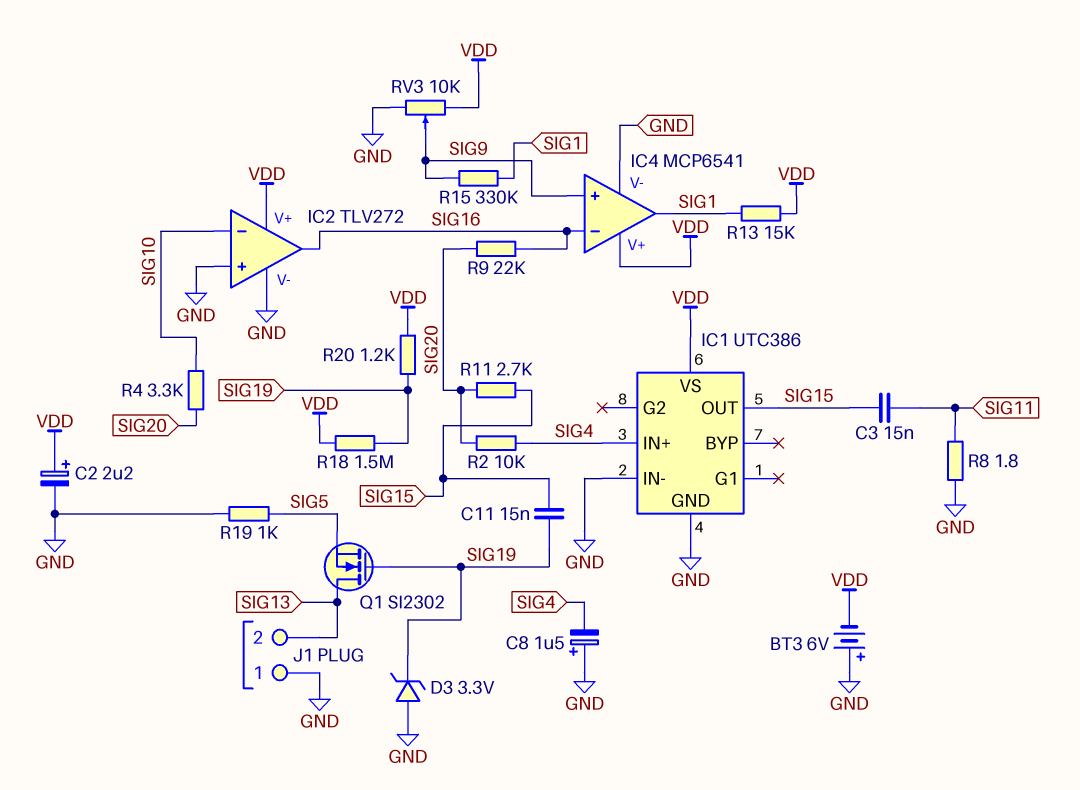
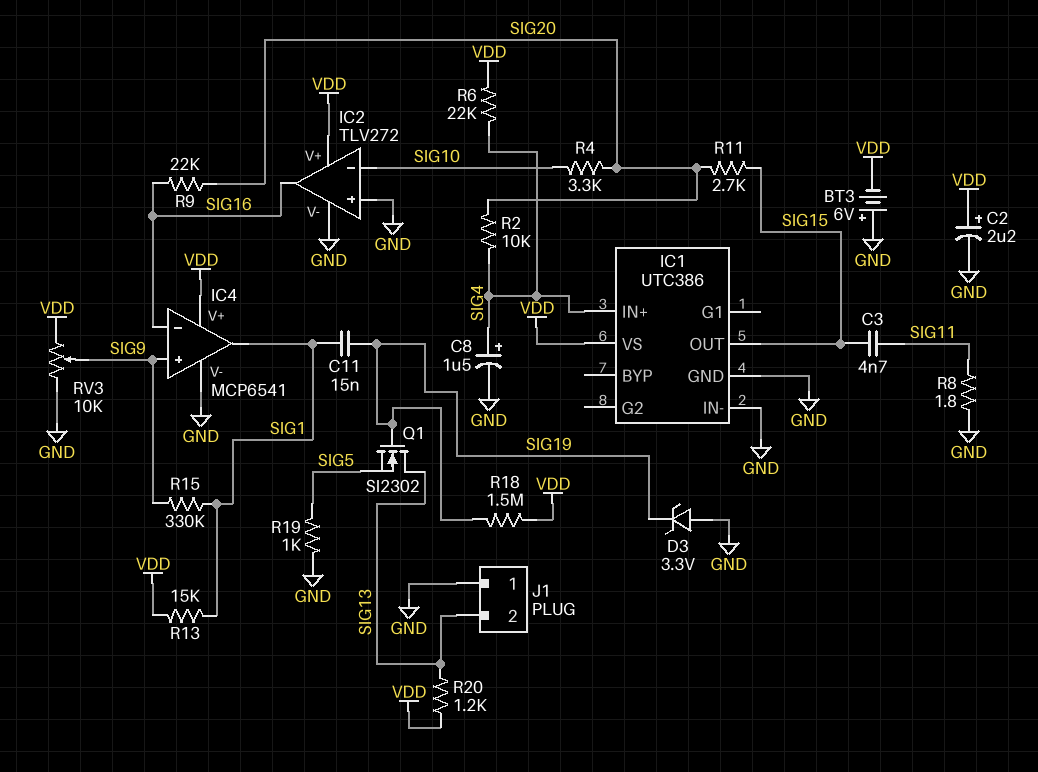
C3: 15nF (SIG11, SIG15) -> 4.7nF (SIG11, SIG15)
C8: 1.5uF (plus GND, minus SIG4) -> 1.5uF (plus SIG4, minus GND)
C11: 15nF (SIG15, SIG19) -> 15nF (SIG1, SIG19)
R6: none -> 22k (SIG4, VDD)
R20: 1.2k (SIG19, VDD) -> 1.2k (SIG13, VDD)

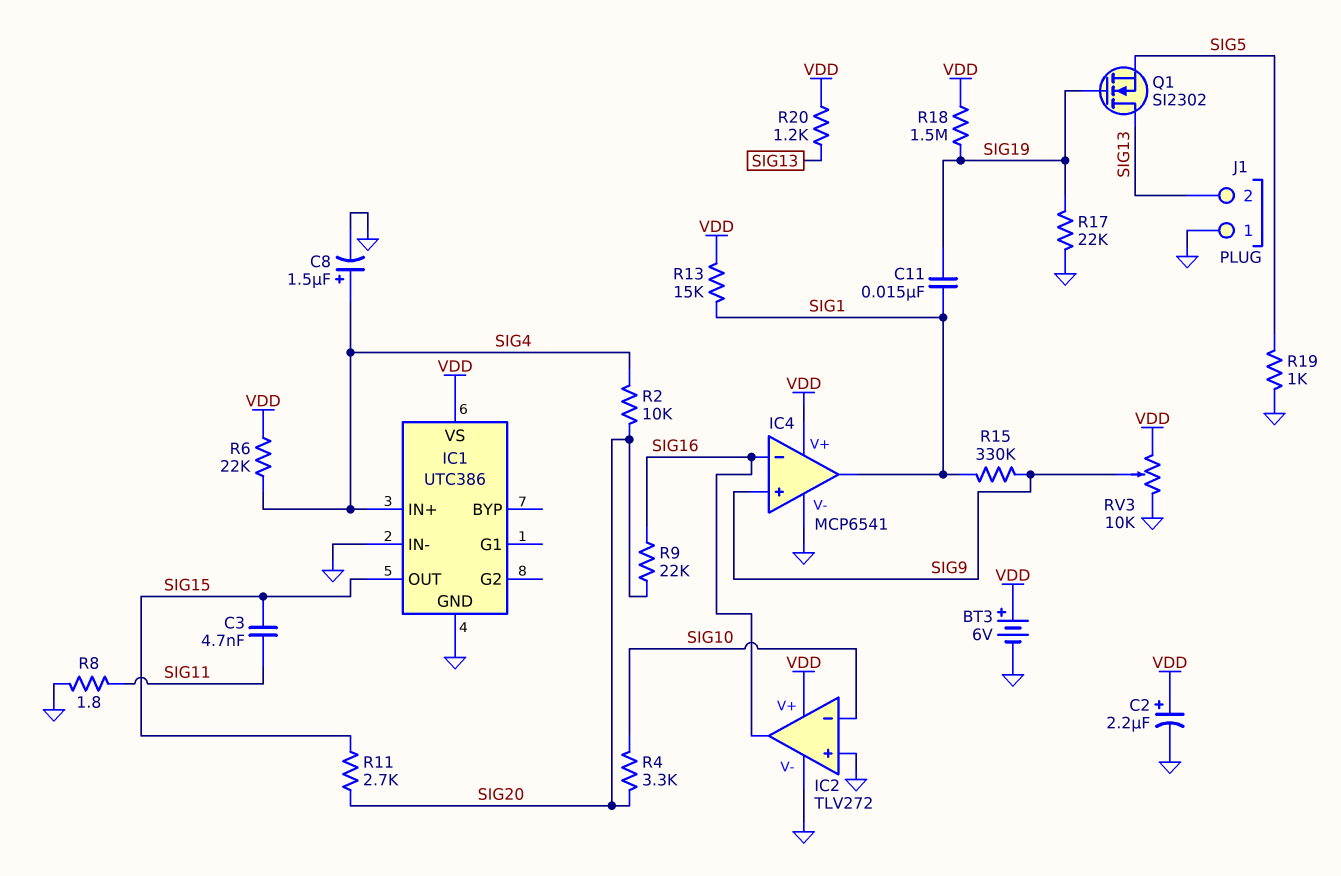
BT3: 6V (plus GND, minus VDD) -> 6V (plus VDD, minus GND)
D3: zener 3.3V (A GND, K SIG19) -> none
R17: none -> 22k (GND, SIG19)

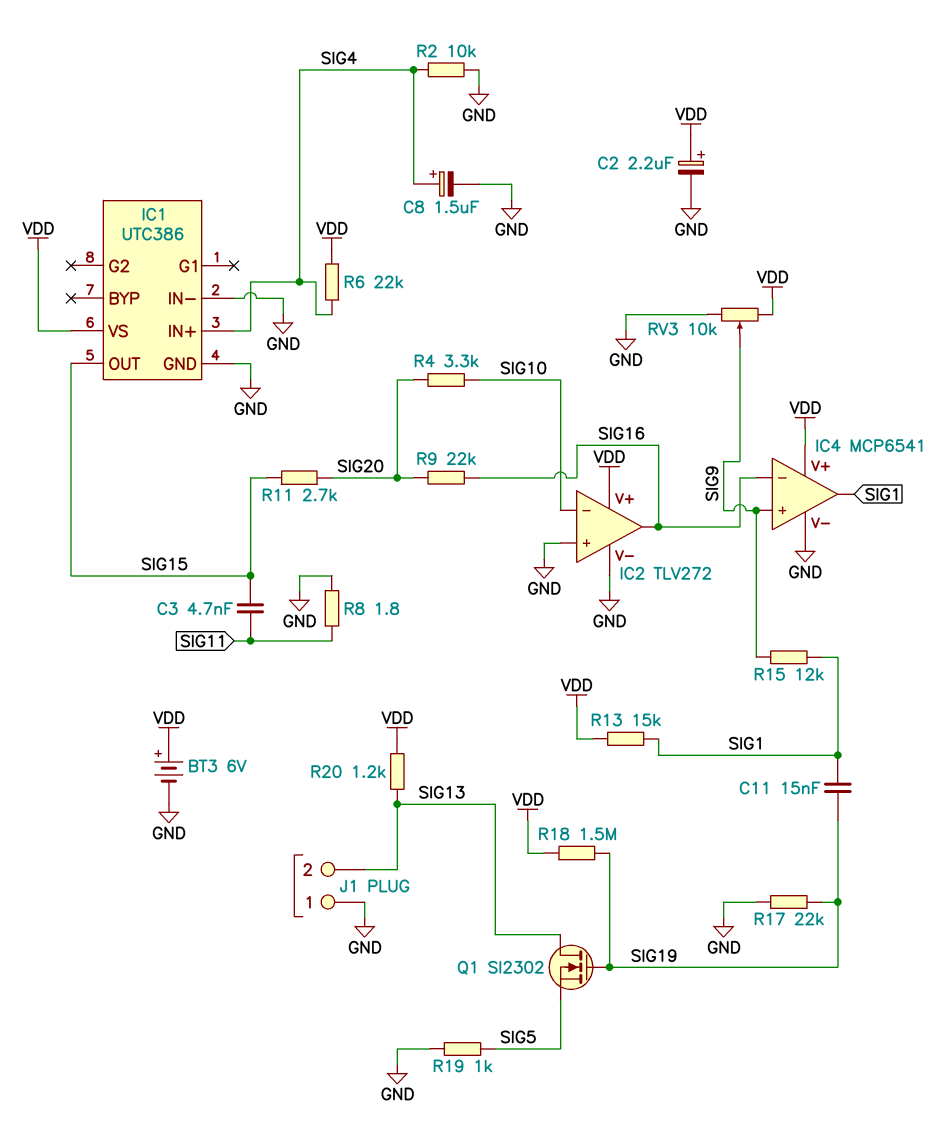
R2: 10k (SIG4, SIG20) -> 10k (GND, SIG4)
R15: 330k (SIG1, SIG9) -> 12k (SIG1, SIG9)

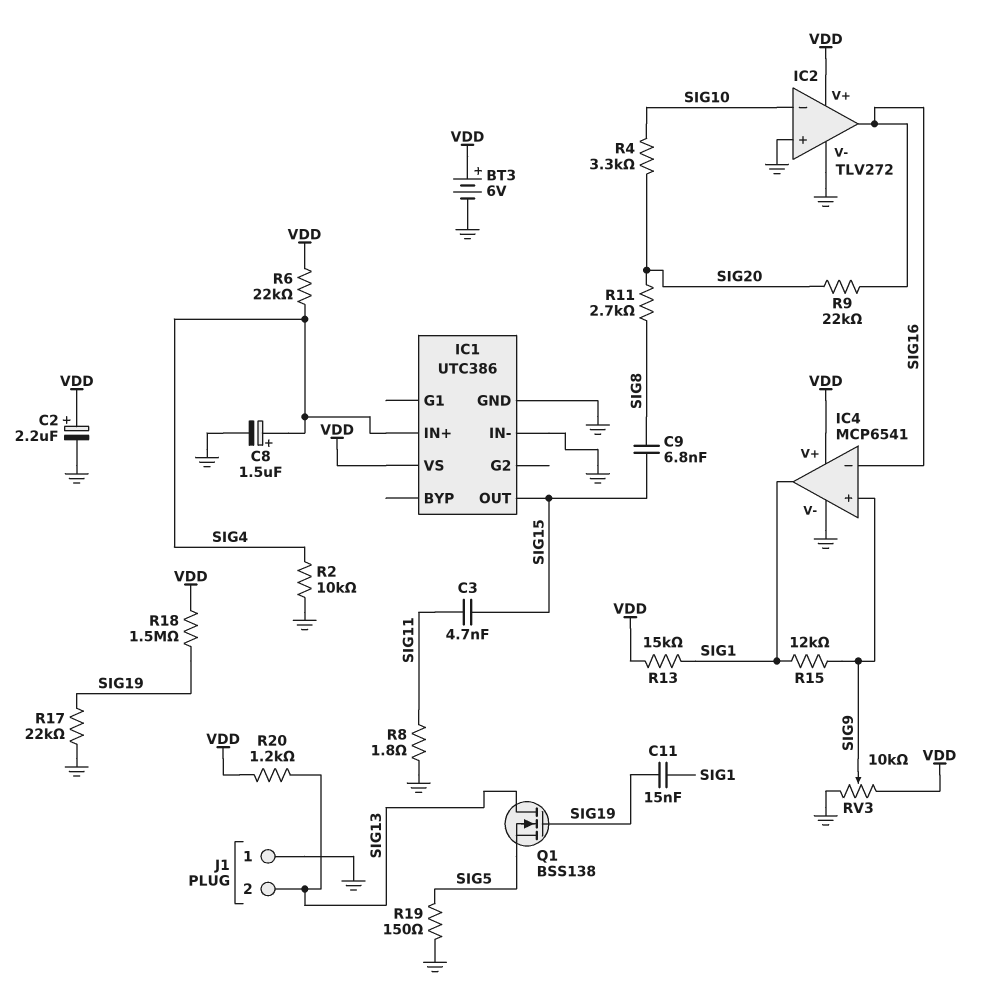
C9: none -> 6.8nF (SIG8, SIG15)
Q1: NMOS SI2302 (G SIG19, D SIG13, S SIG5) -> NMOS BSS138 (G SIG19, D SIG13, S SIG5)
R11: 2.7k (SIG15, SIG20) -> 2.7k (SIG8, SIG20)
R19: 1k (GND, SIG5) -> 150 (GND, SIG5)

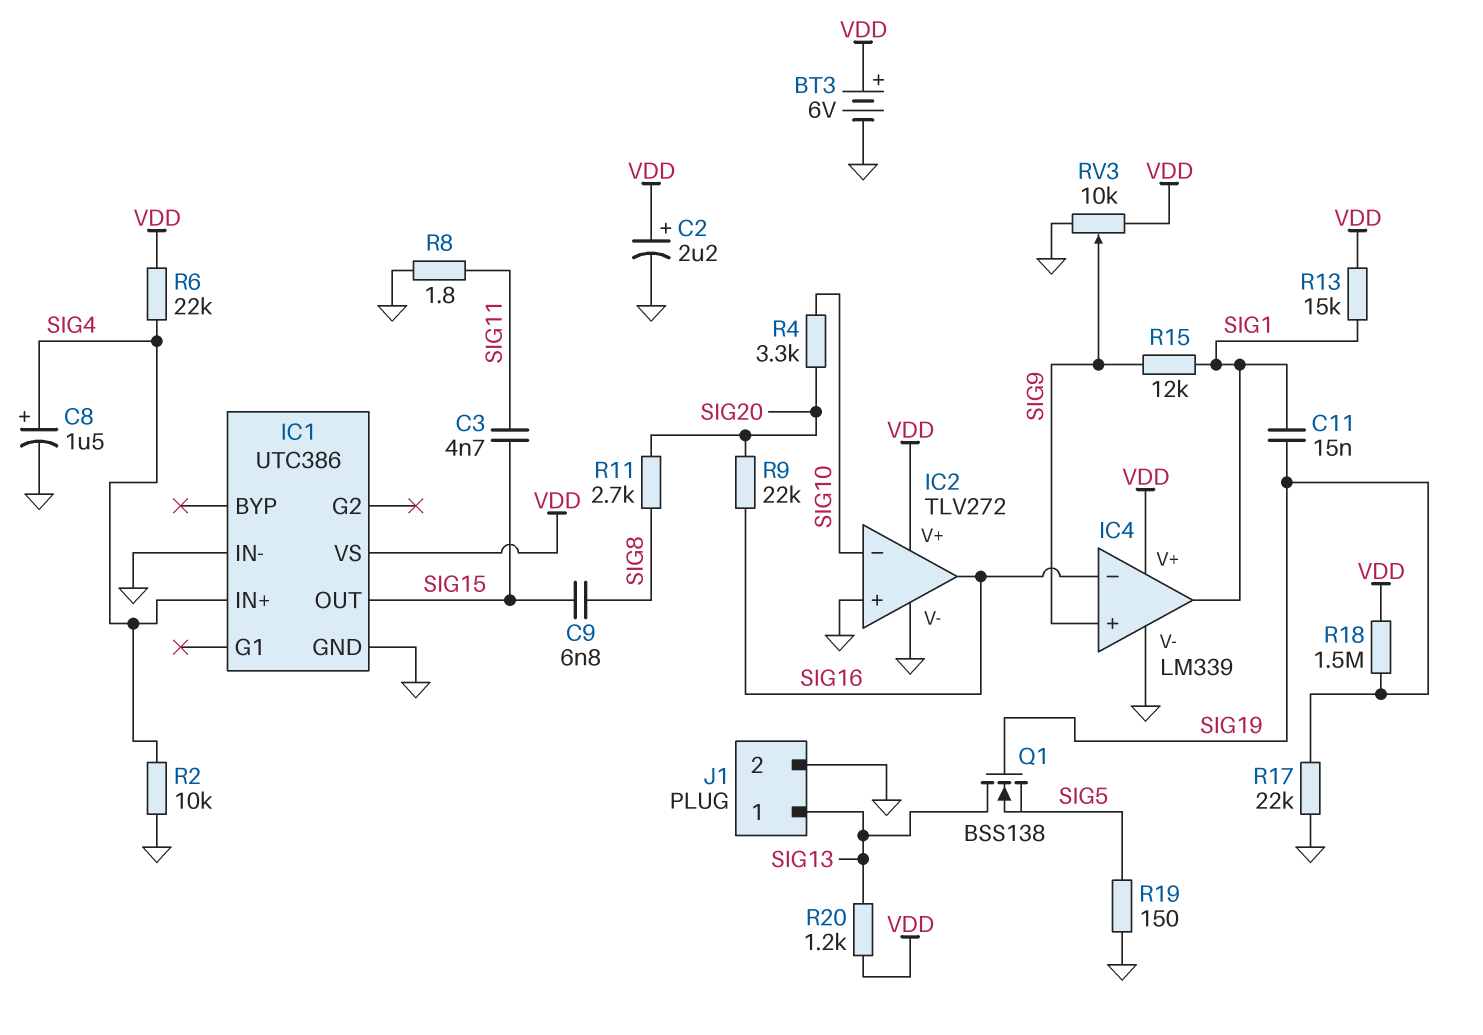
IC4: MCP6541 -> LM339
J1 pin 1: GND -> SIG13
J1 pin 2: SIG13 -> GND

